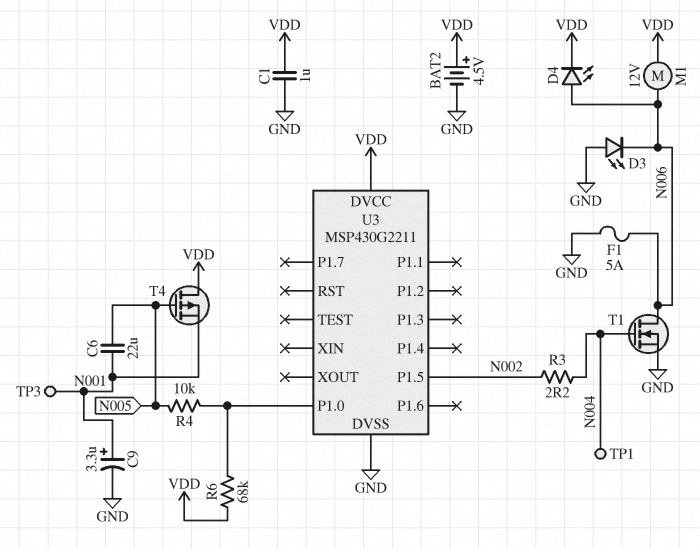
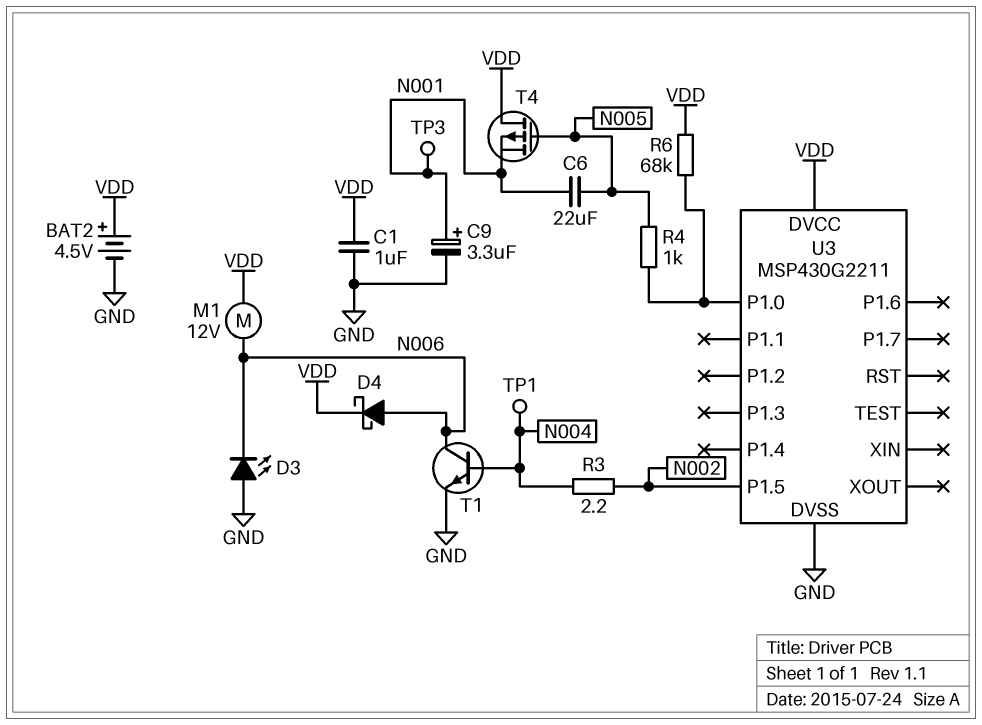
D4: LED (A N006, K VDD) -> schottky (A N006, K VDD)
F1: 5A (GND, N006) -> none
R4: 10k (N005, U3/P1.0) -> 1k (N005, U3/P1.0)
T1: NMOS (G N004, D N006, S GND) -> NPN (B N004, C N006, E GND)

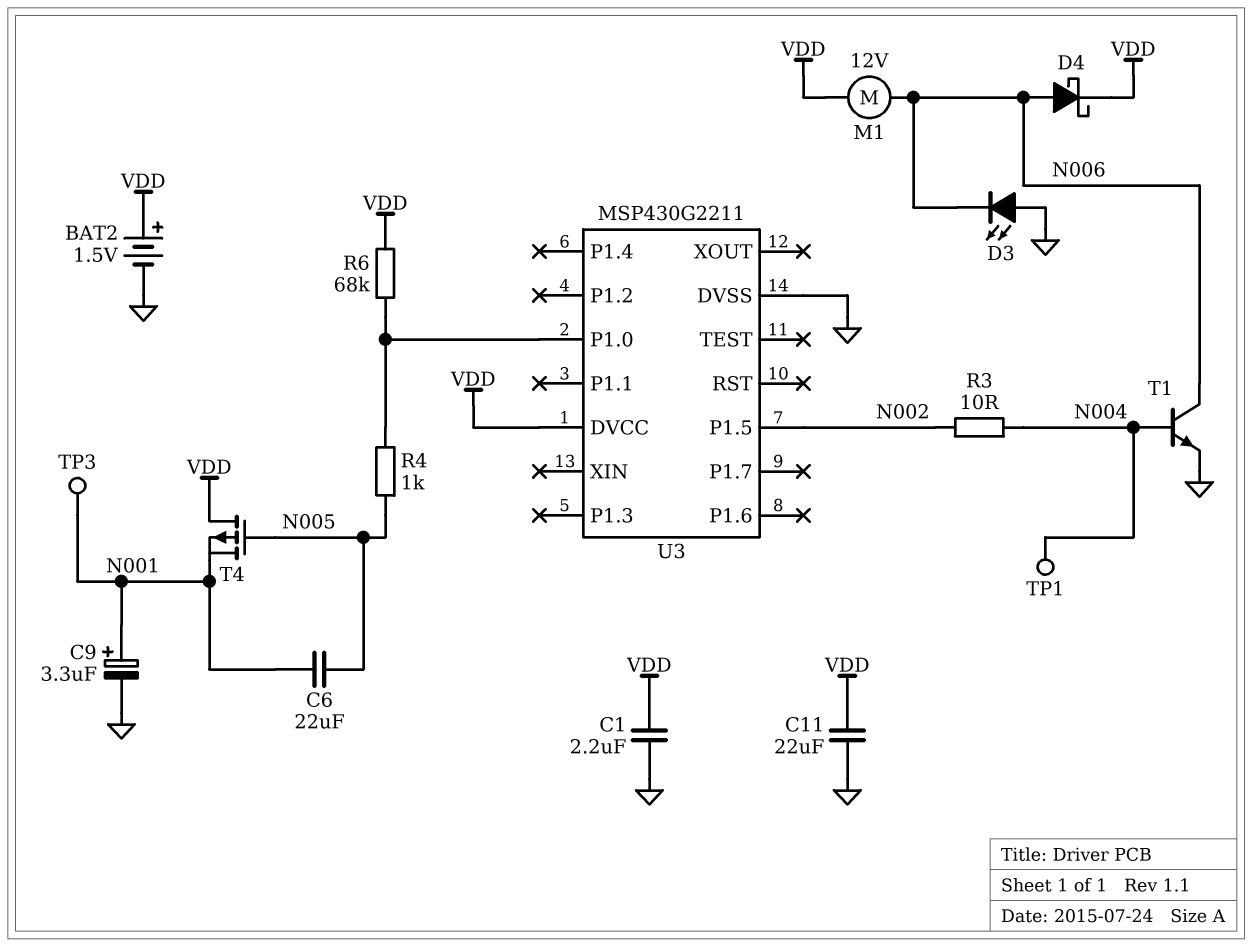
BAT2: 4.5V (plus VDD, minus GND) -> 1.5V (plus VDD, minus GND)
C1: 1uF (GND, VDD) -> 2.2uF (GND, VDD)
C11: none -> 22uF (GND, VDD)
R3: 2.2 (N002, N004) -> 10 (N002, N004)

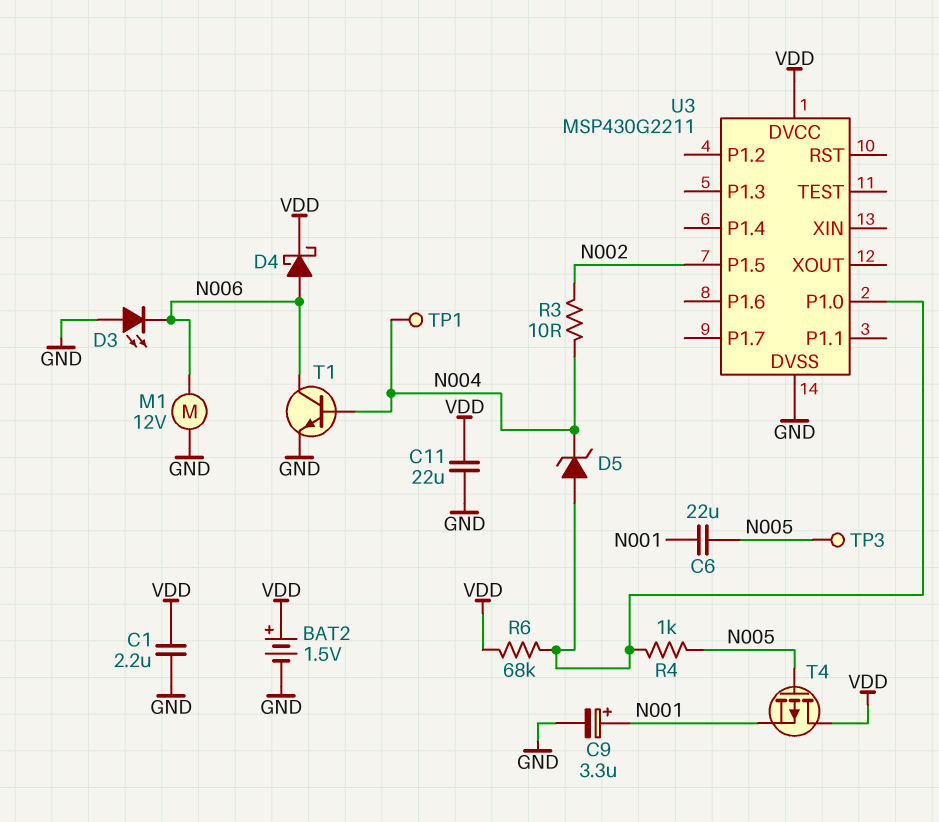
D5: none -> zener (A U3/P1.0, K N004)
M1: motor 12V (N006, VDD) -> motor 12V (GND, N006)
TP3: test point (N001) -> test point (N005)

